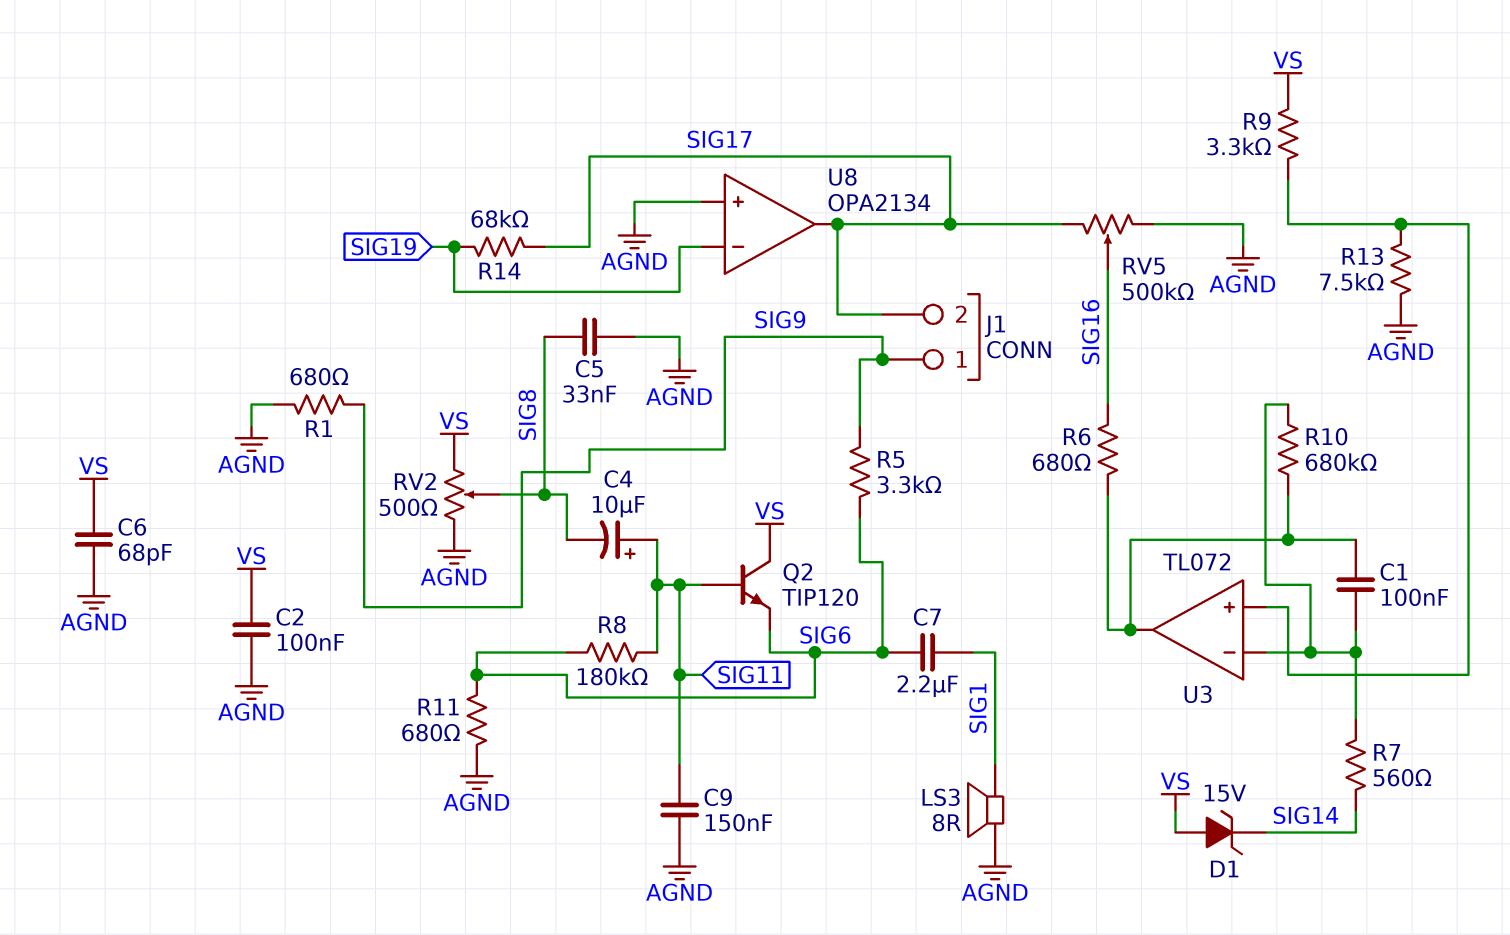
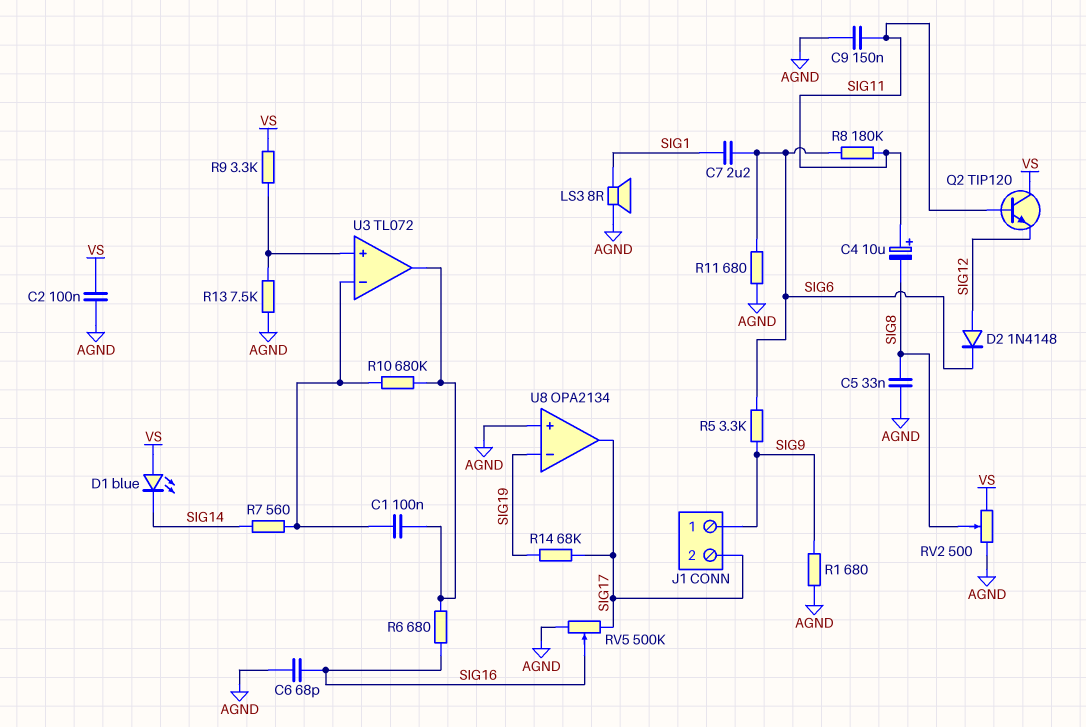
C6: 68pF (AGND, VS) -> 68pF (AGND, SIG16)
D1: zener 15V (A VS, K SIG14) -> LED blue (A VS, K SIG14)
D2: none -> diode 1N4148 (A SIG12, K SIG6)
Q2: NPN TIP120 (B SIG11, C VS, E SIG6) -> NPN TIP120 (B SIG11, C VS, E SIG12)

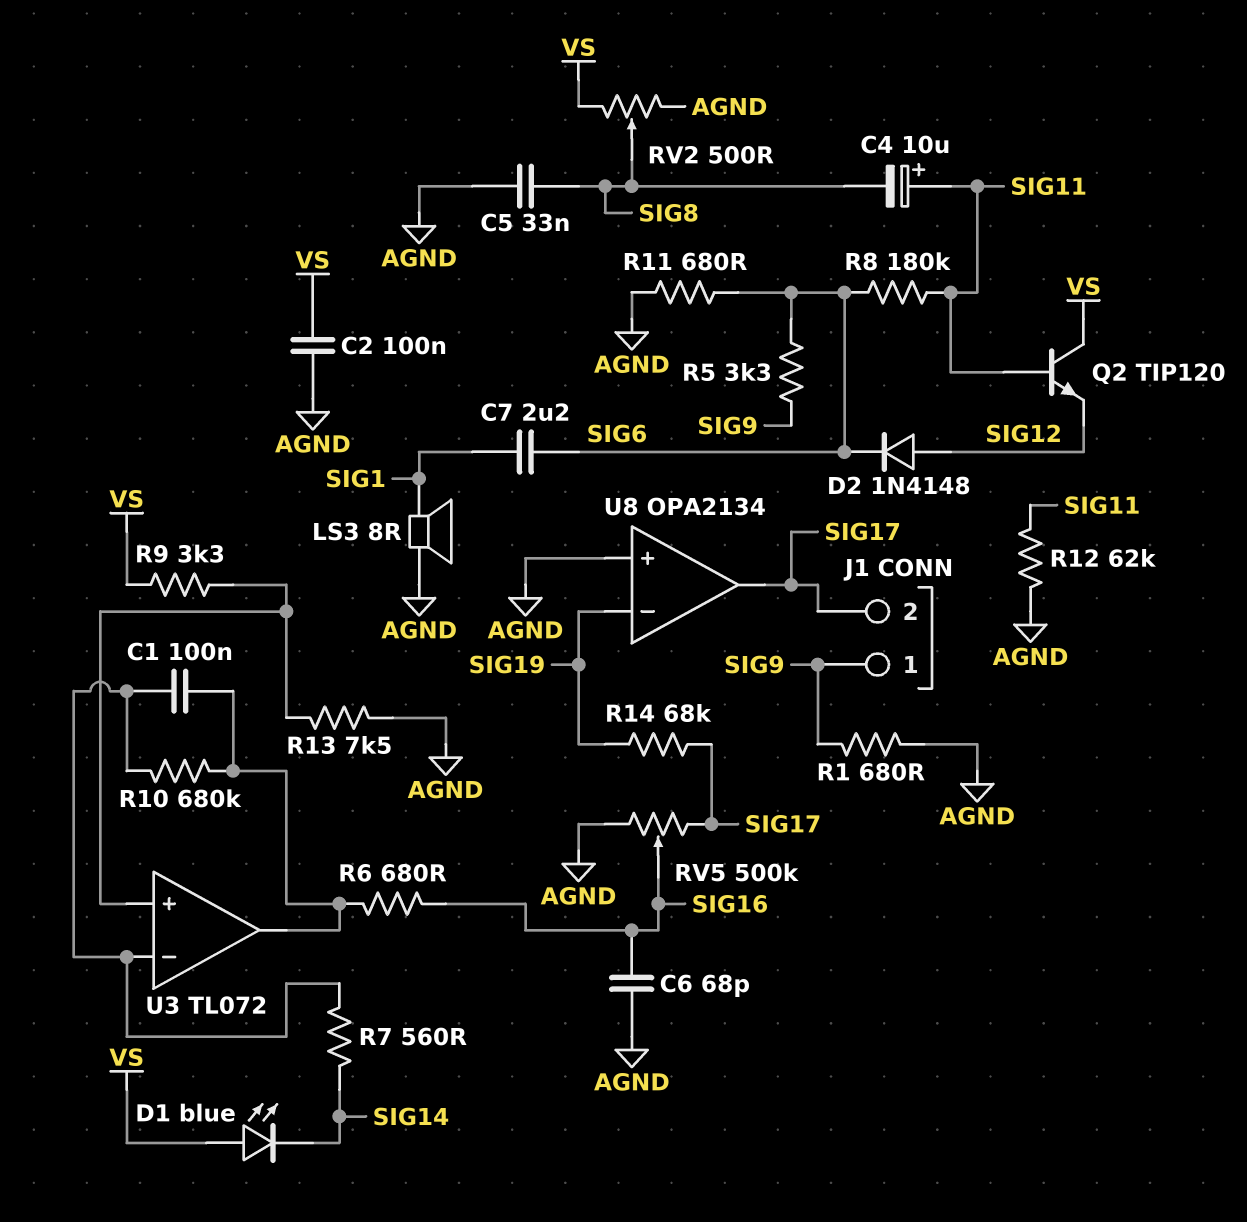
C9: 150nF (AGND, SIG11) -> none
R12: none -> 62k (AGND, SIG11)

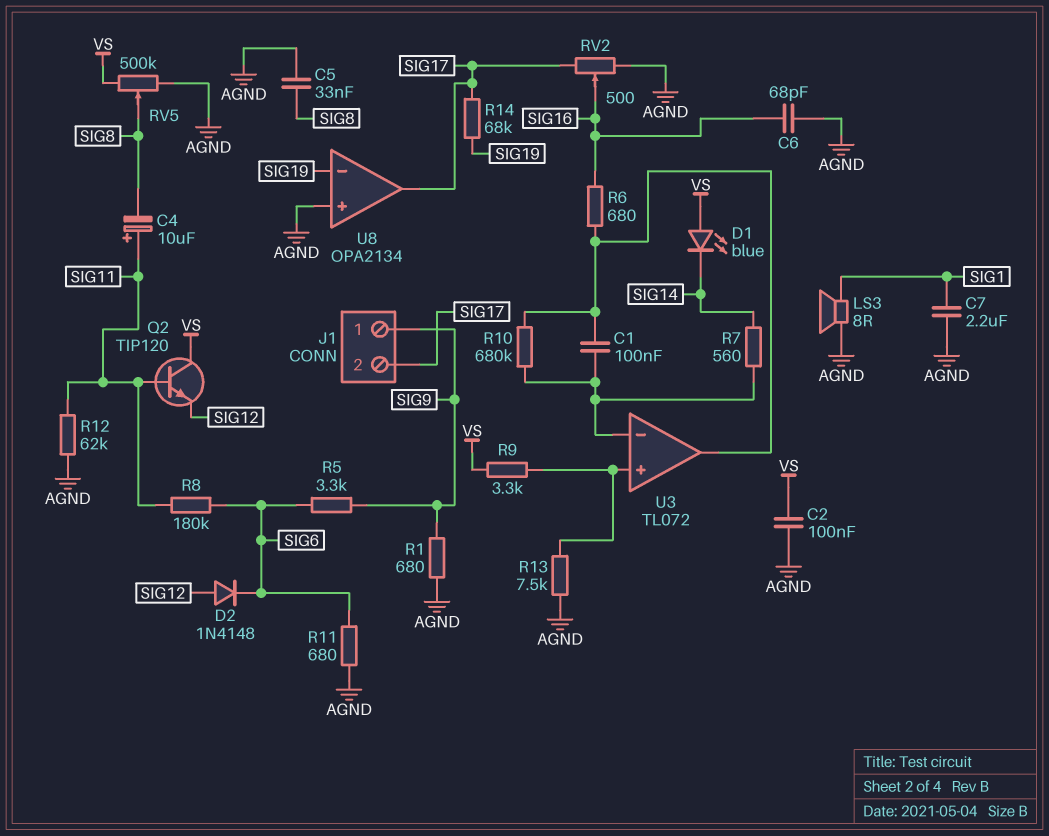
C7: 2.2uF (SIG1, SIG6) -> 2.2uF (AGND, SIG1)
RV2: 500 (AGND, VS, wiper SIG8) -> 500 (AGND, SIG17, wiper SIG16)
RV5: 500k (AGND, SIG17, wiper SIG16) -> 500k (AGND, VS, wiper SIG8)

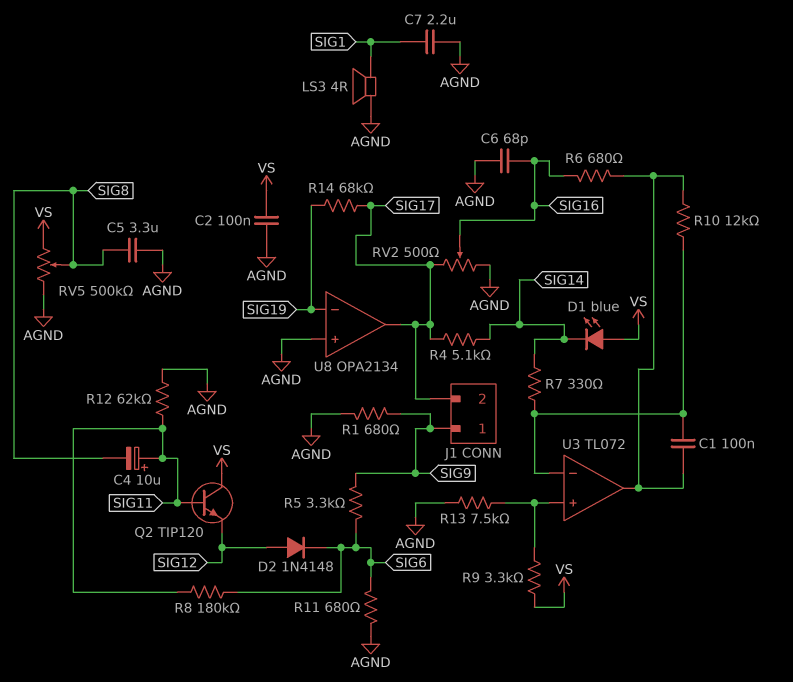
C5: 33nF (AGND, SIG8) -> 3.3uF (AGND, SIG8)
LS3: speaker 8R (AGND, SIG1) -> speaker 4R (AGND, SIG1)
R4: none -> 5.1k (SIG14, SIG17)
R7: 560 (SIG14, U3/in-) -> 330 (SIG14, U3/in-)
R10: 680k (U3/in-, U3/out) -> 12k (U3/in-, U3/out)

